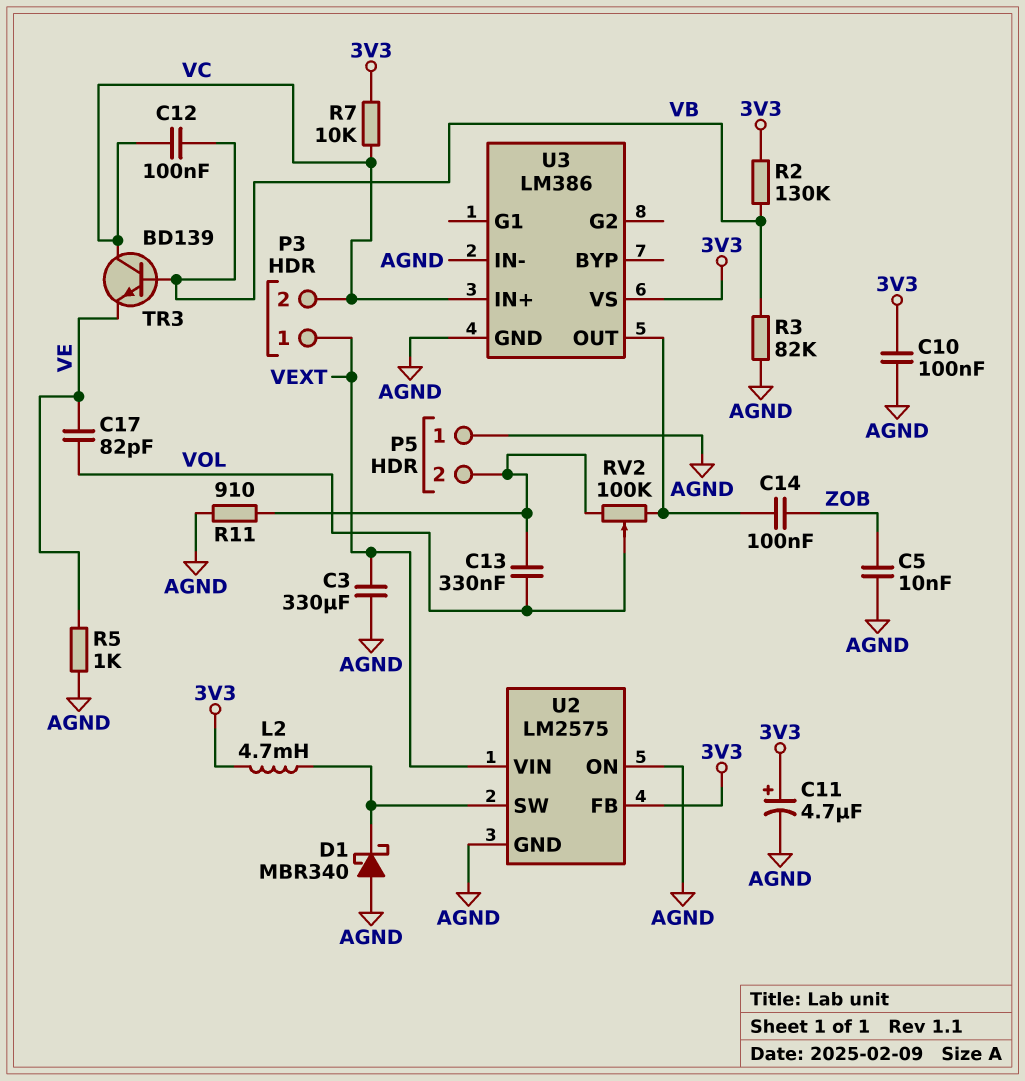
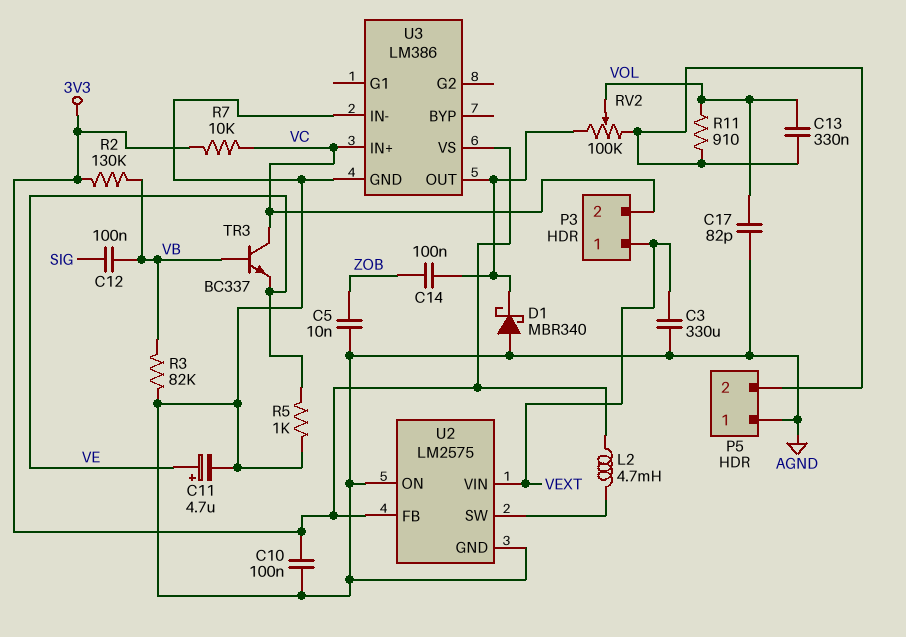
C11: 4.7uF (plus 3V3, minus AGND) -> 4.7uF (plus VE, minus AGND)
C12: 100nF (VB, VC) -> 100nF (SIG, VB)
C17: 82pF (VE, VOL) -> 82pF (AGND, VOL)
D1: schottky MBR340 (A AGND, K U2/SW) -> schottky MBR340 (A AGND, K U3/OUT)
R11: 910 (AGND, P5/2) -> 910 (P5/2, VOL)
TR3: NPN BD139 (B VB, C VC, E VE) -> NPN BC337 (B VB, C VC, E VE)

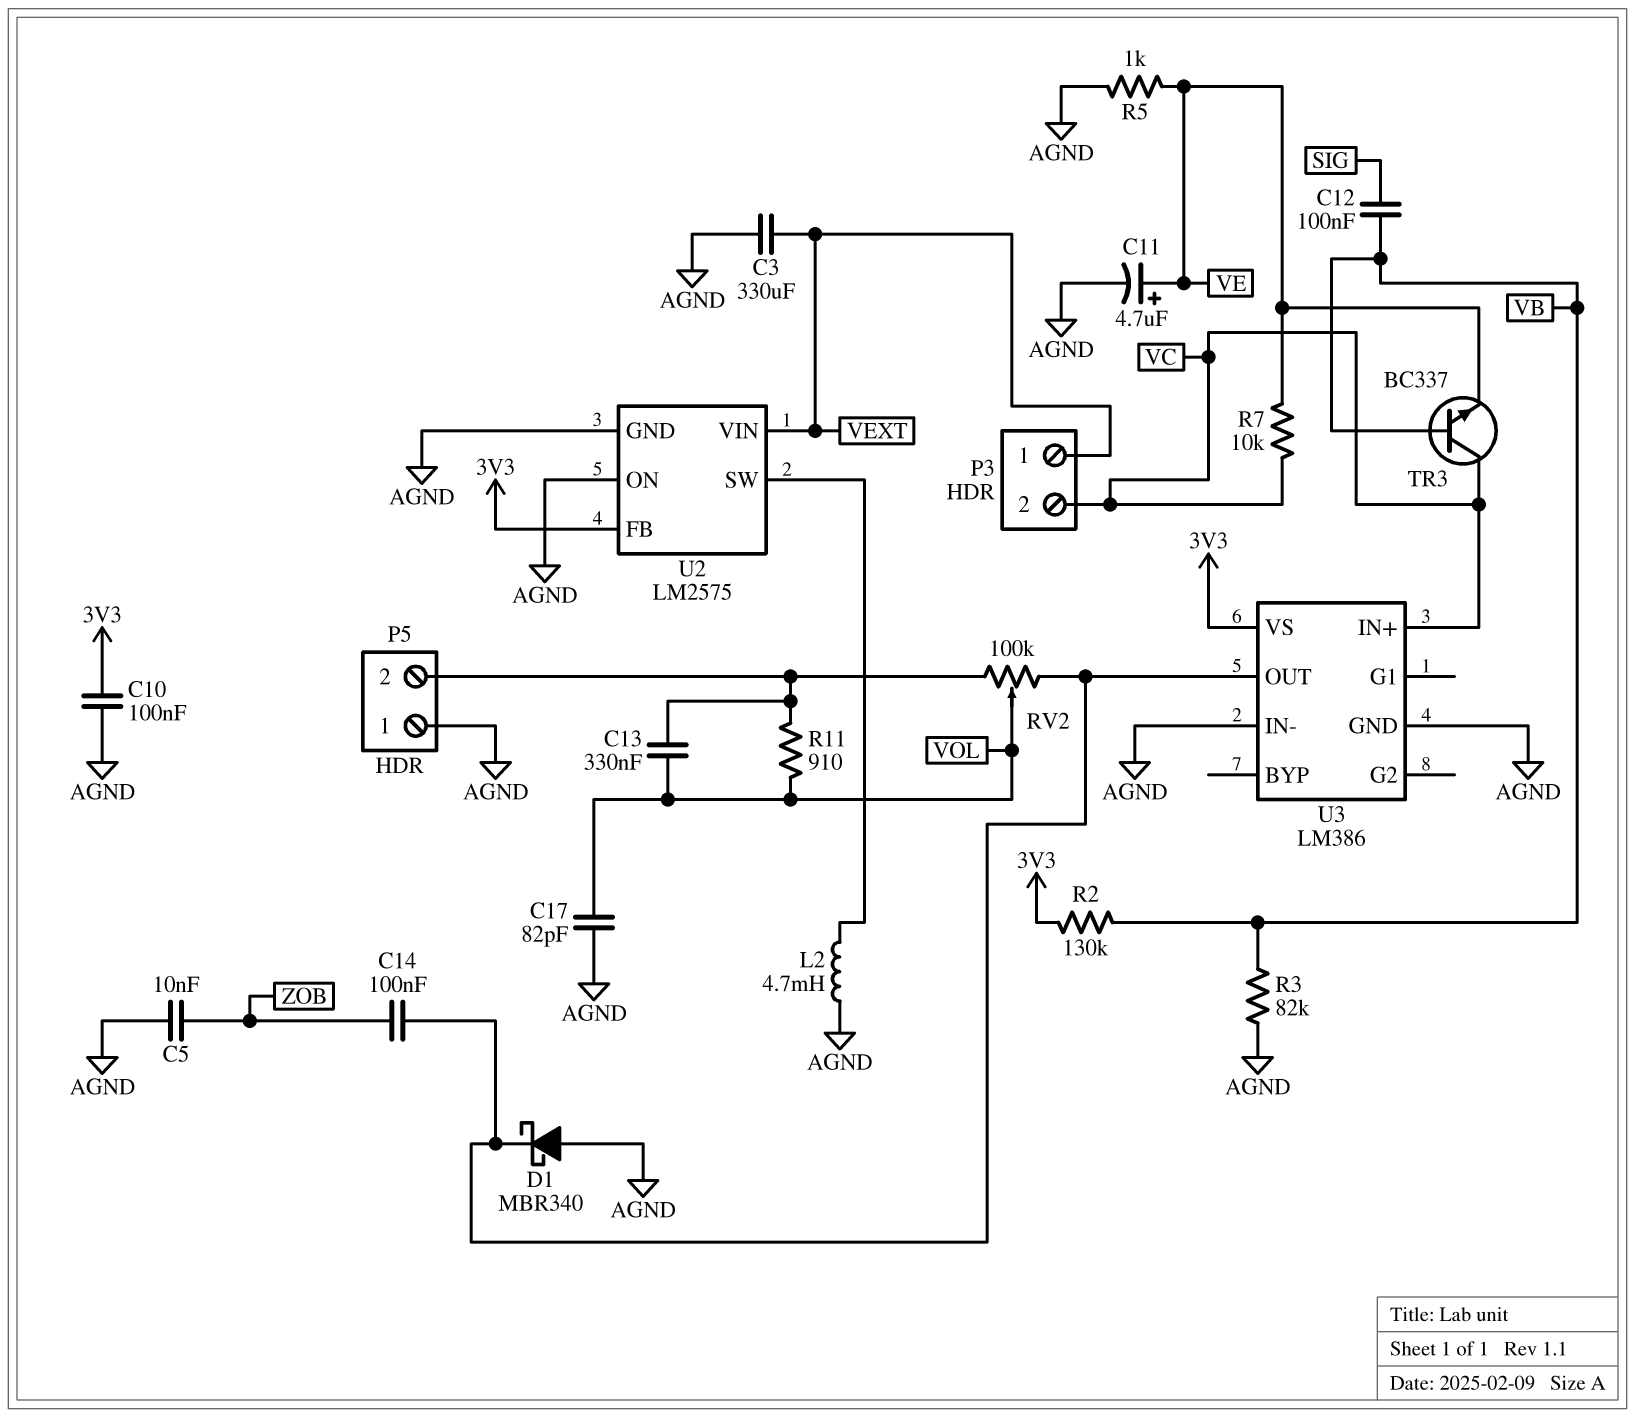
L2: 4.7mH (3V3, U2/SW) -> 4.7mH (AGND, U2/SW)
R7: 10k (3V3, VC) -> 10k (VC, VE)

